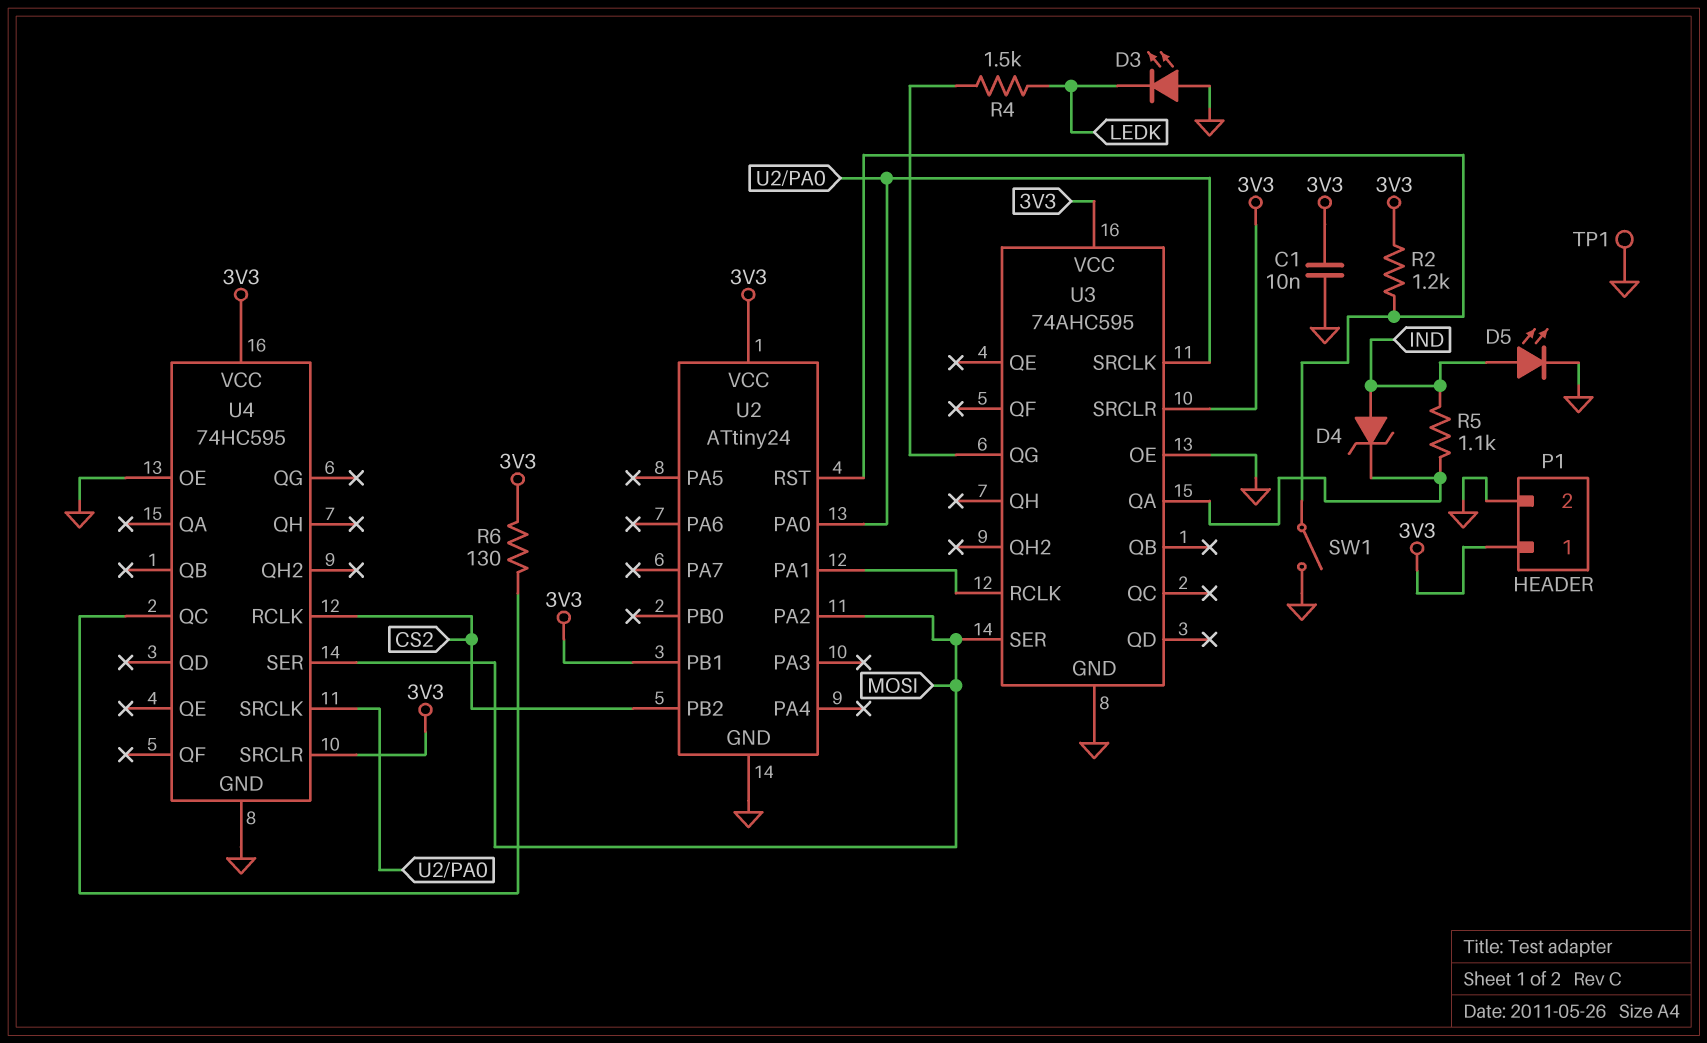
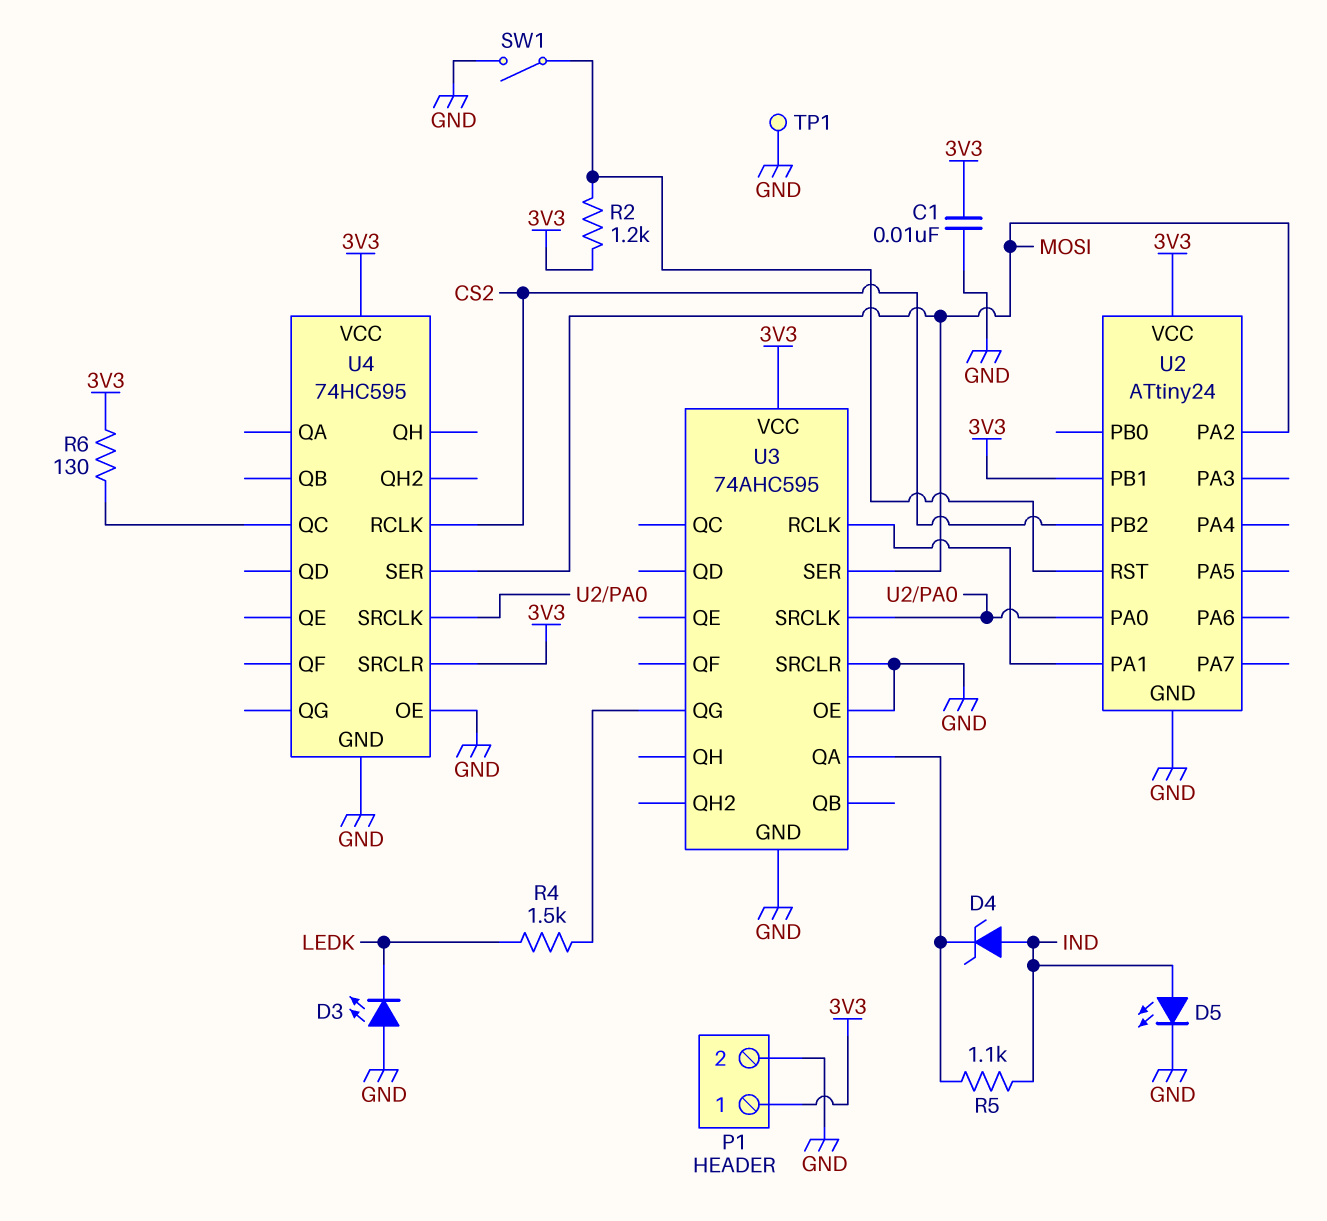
U3 pin SRCLR: 3V3 -> GND

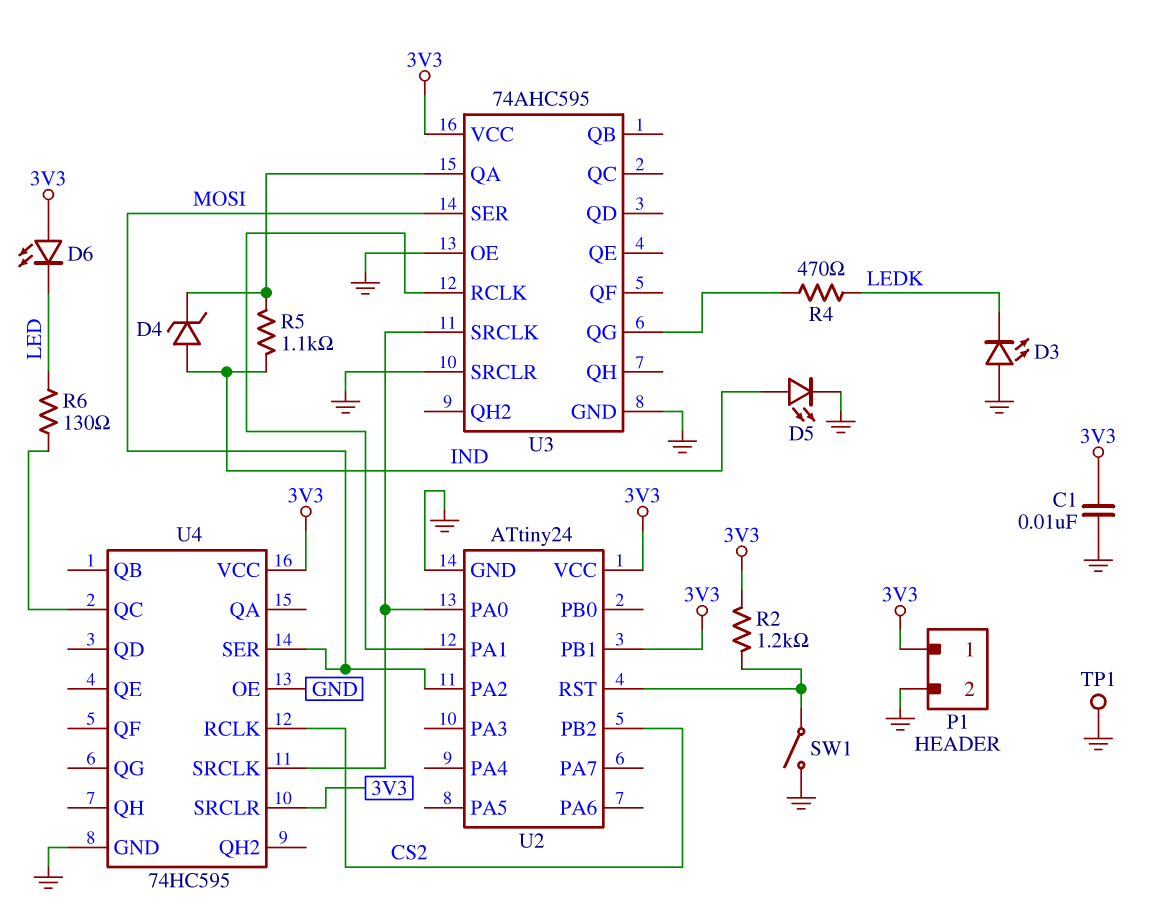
D6: none -> LED (A 3V3, K LED)
R4: 1.5k (LEDK, U3/QG) -> 470 (LEDK, U3/QG)
R6: 130 (3V3, U4/QC) -> 130 (LED, U4/QC)

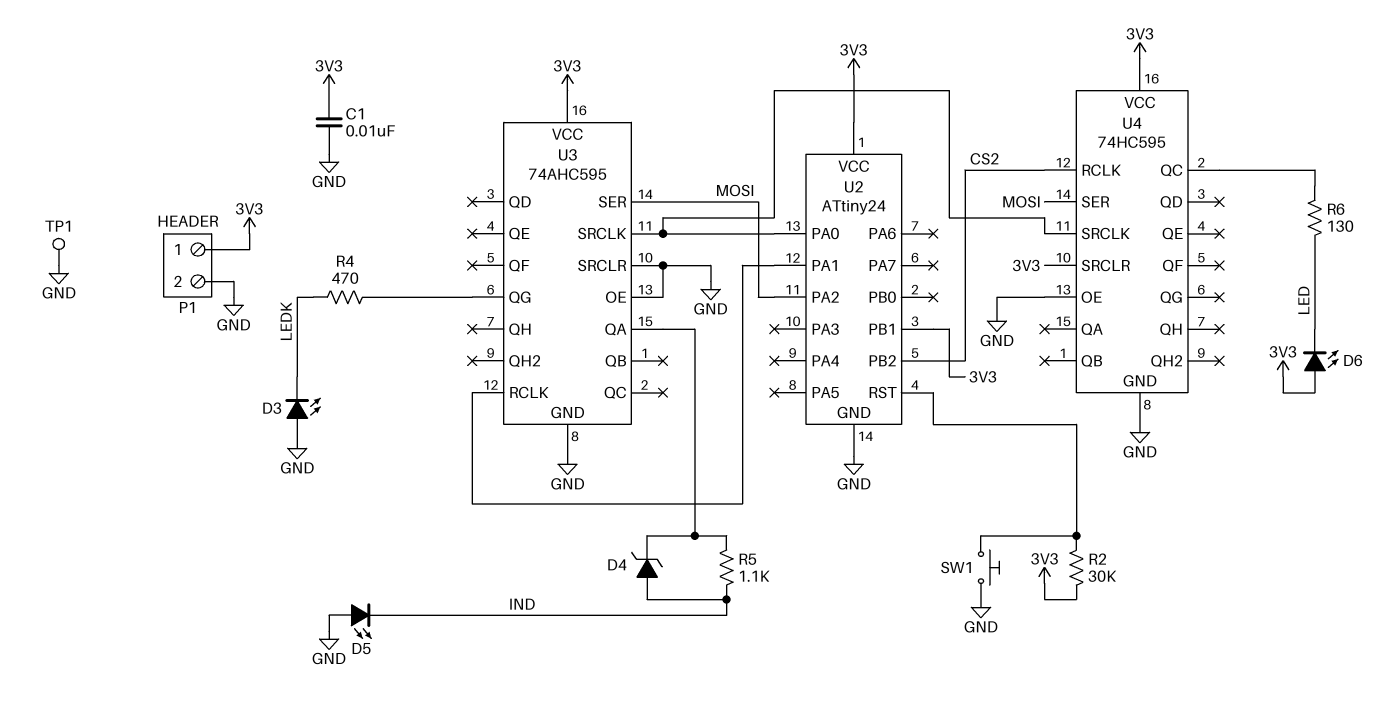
D5: LED (A IND, K GND) -> LED (A GND, K IND)
R2: 1.2k (3V3, U2/RST) -> 30k (3V3, U2/RST)
SW1: switch (GND, U2/RST) -> button (GND, U2/RST)

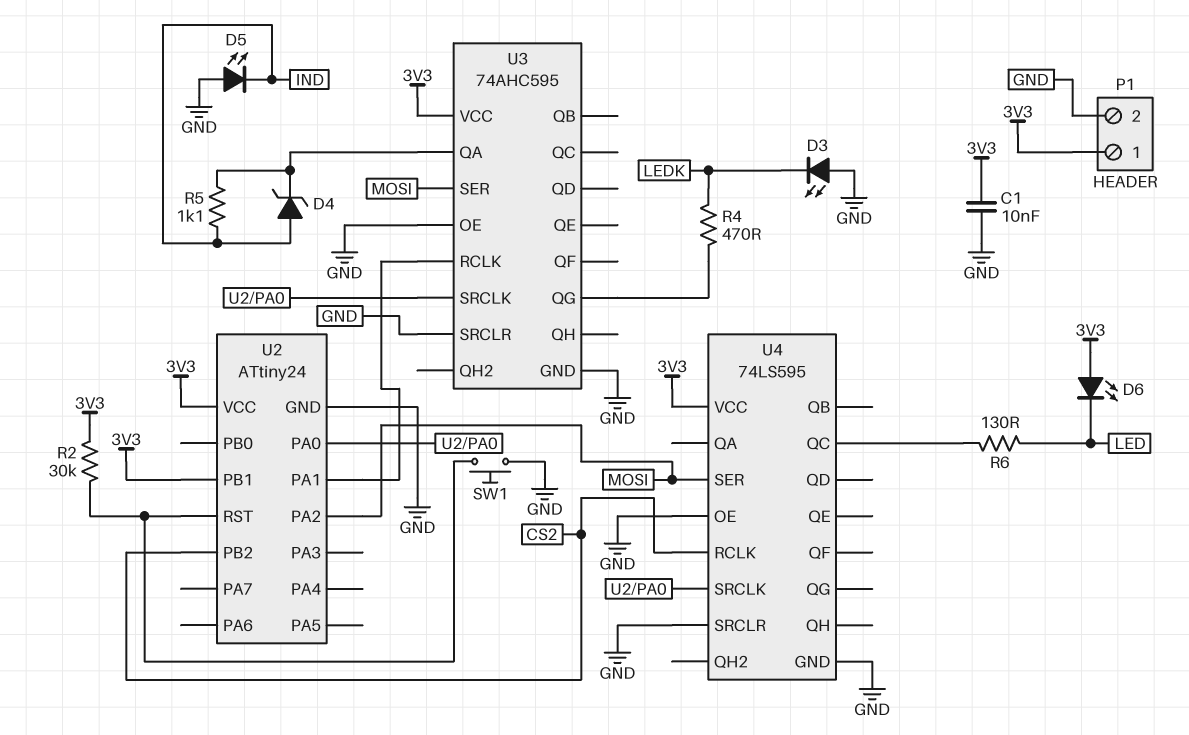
TP1: test point (GND) -> none
U4: 74HC595 -> 74LS595
U4 pin SRCLR: 3V3 -> GND

